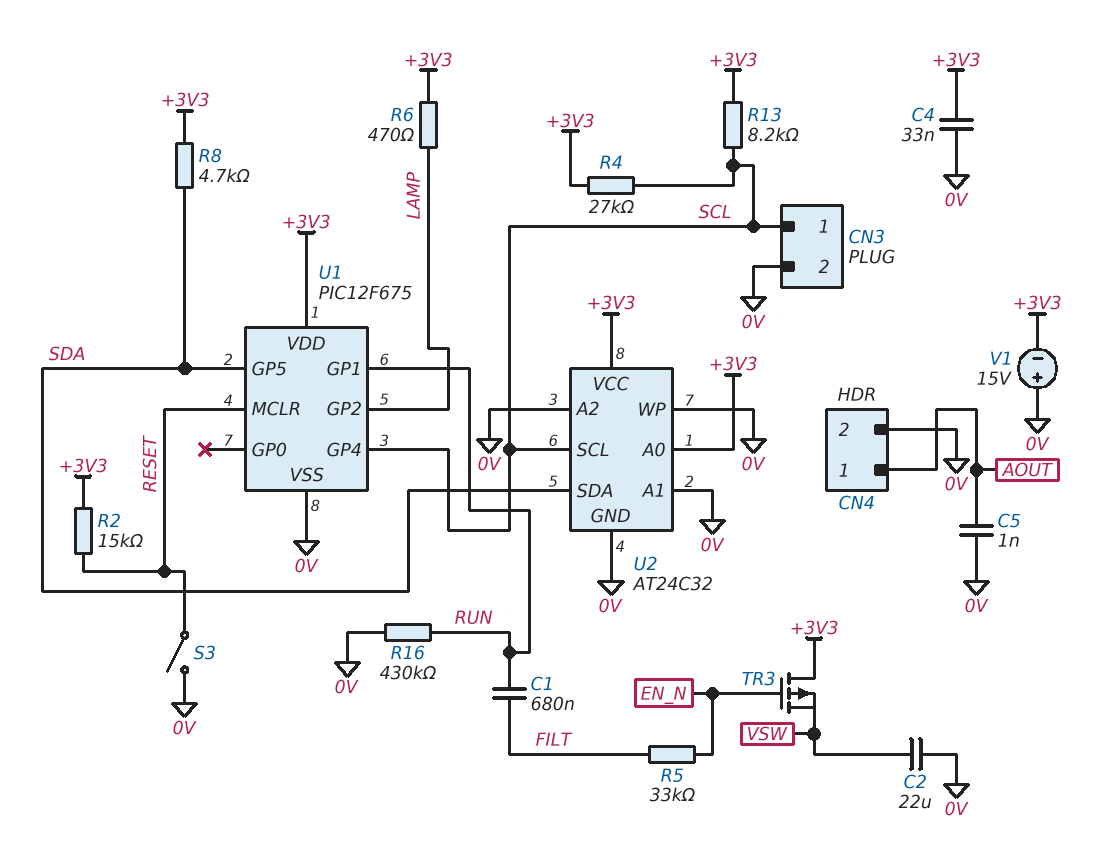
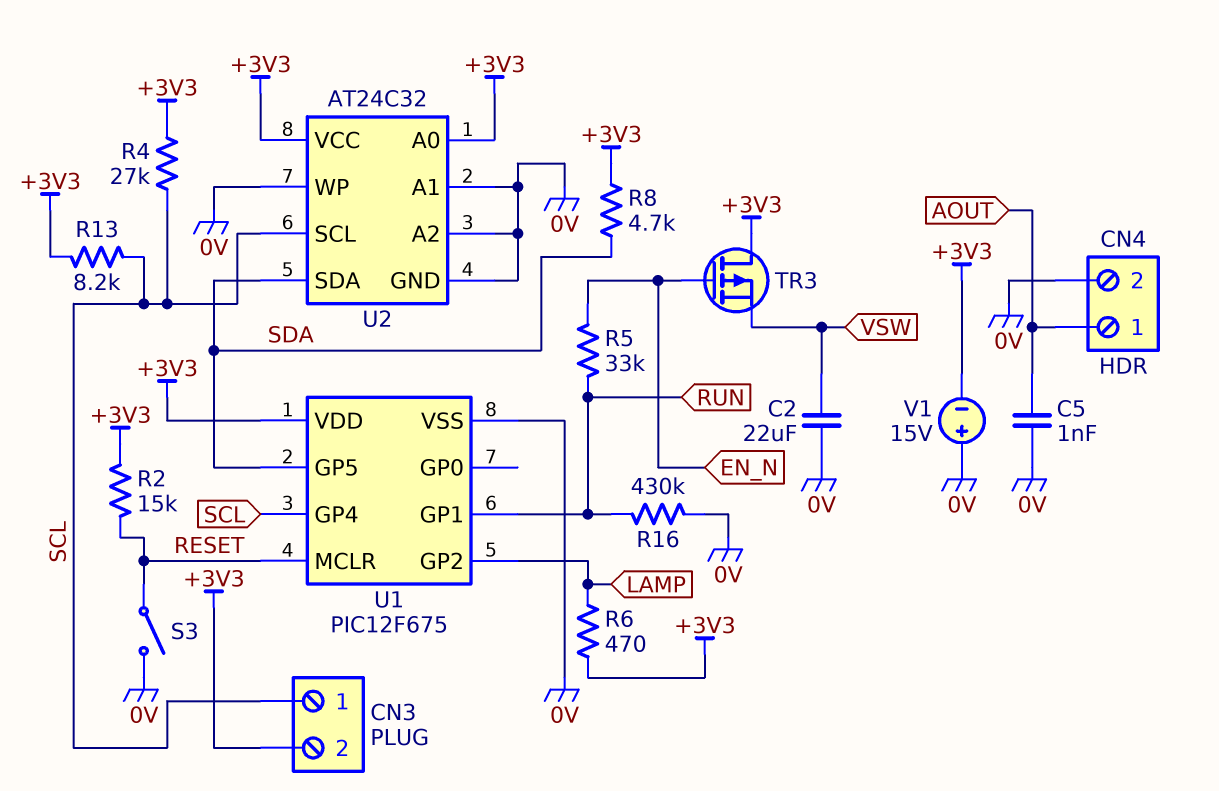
C1: 680nF (FILT, RUN) -> none
C4: 33nF (+3V3, 0V) -> none
CN3 pin 2: 0V -> +3V3
R5: 33k (EN_N, FILT) -> 33k (EN_N, RUN)

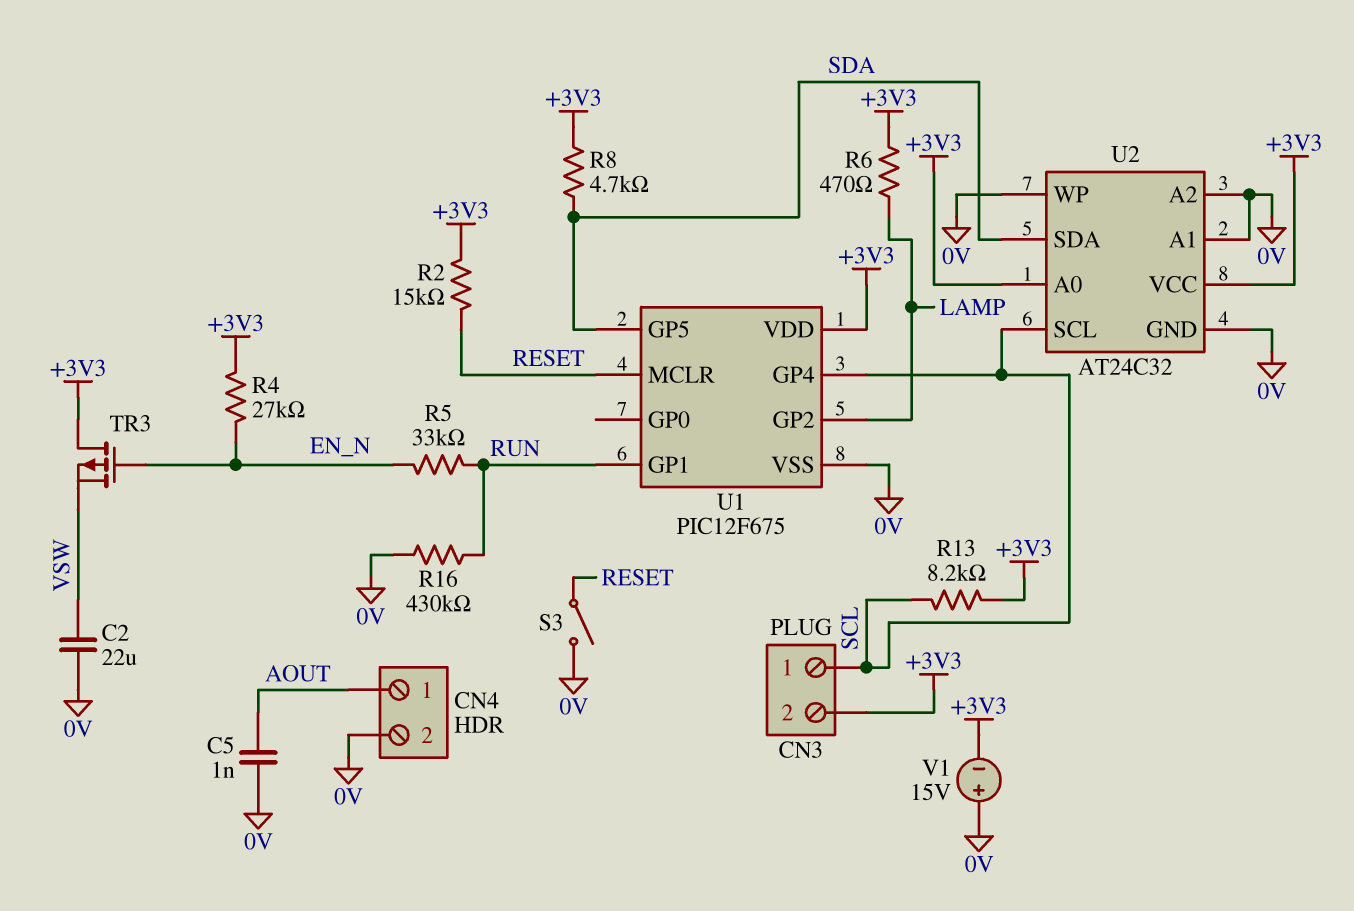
R4: 27k (+3V3, SCL) -> 27k (+3V3, EN_N)

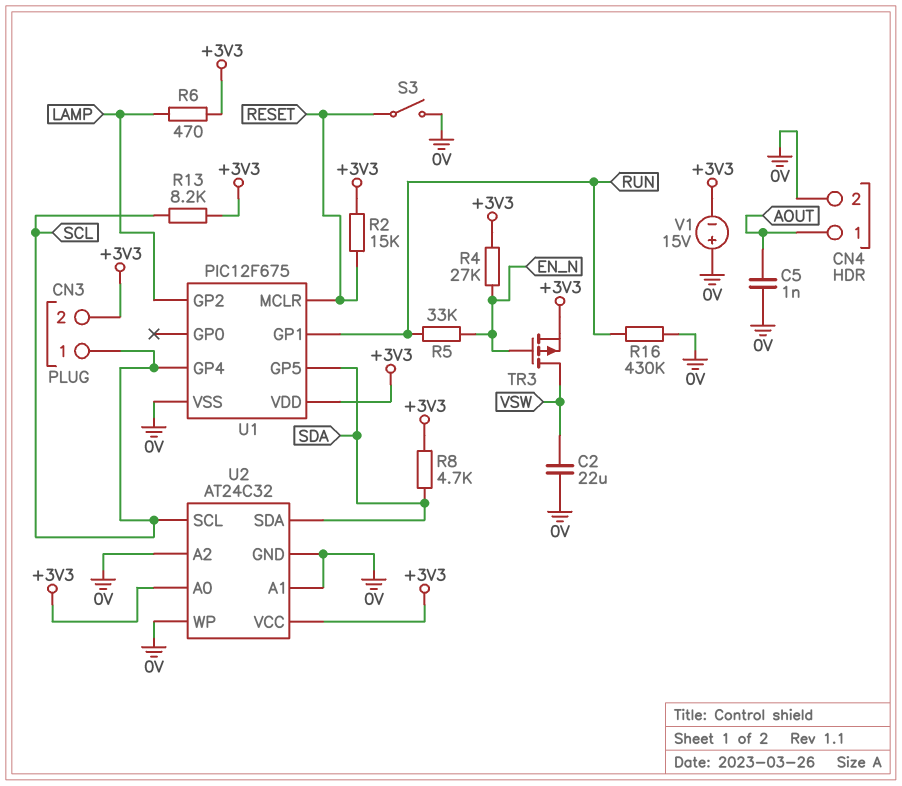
TR3: PMOS (G EN_N, D +3V3, S VSW) -> PMOS (G EN_N, D VSW, S +3V3)

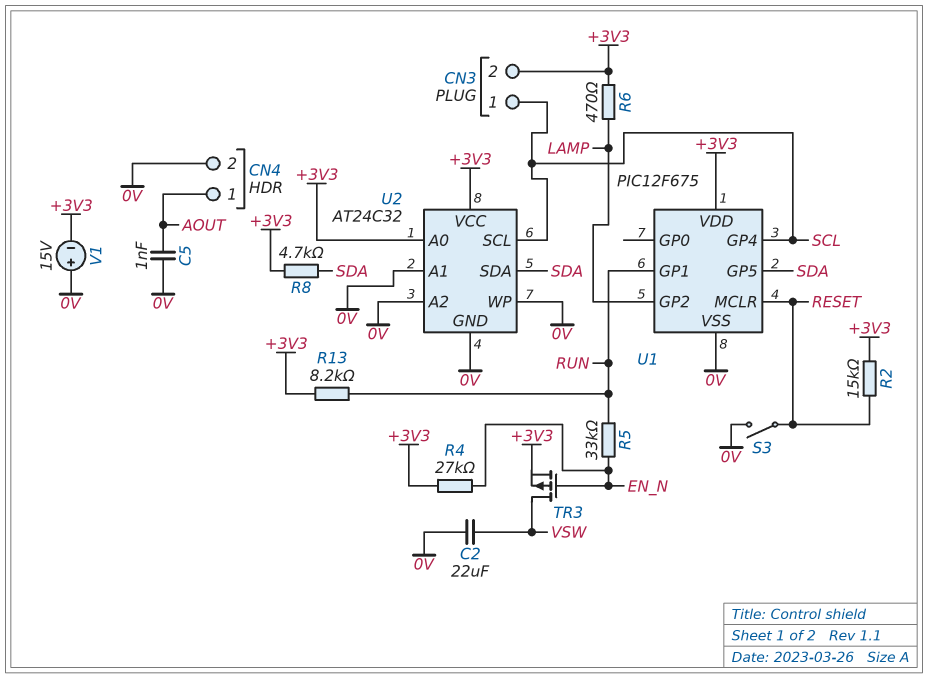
R13: 8.2k (+3V3, SCL) -> 8.2k (+3V3, RUN)
R16: 430k (0V, RUN) -> none

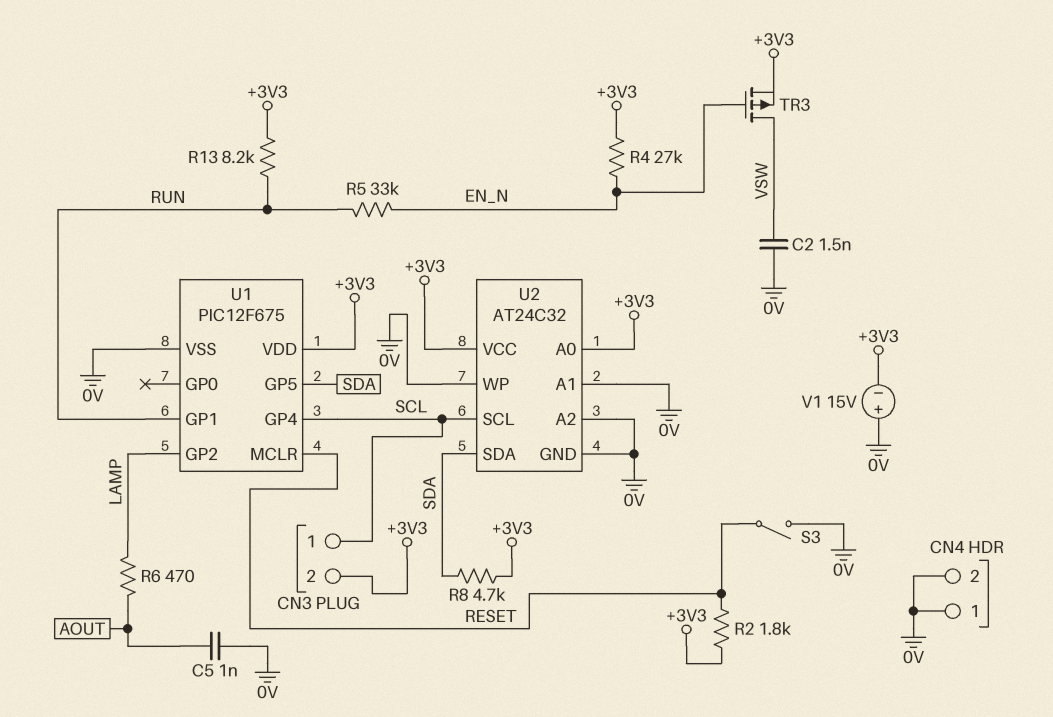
C2: 22uF (0V, VSW) -> 1.5nF (0V, VSW)
CN4 pin 1: AOUT -> 0V
R2: 15k (+3V3, RESET) -> 1.8k (+3V3, RESET)
R6: 470 (+3V3, LAMP) -> 470 (AOUT, LAMP)

